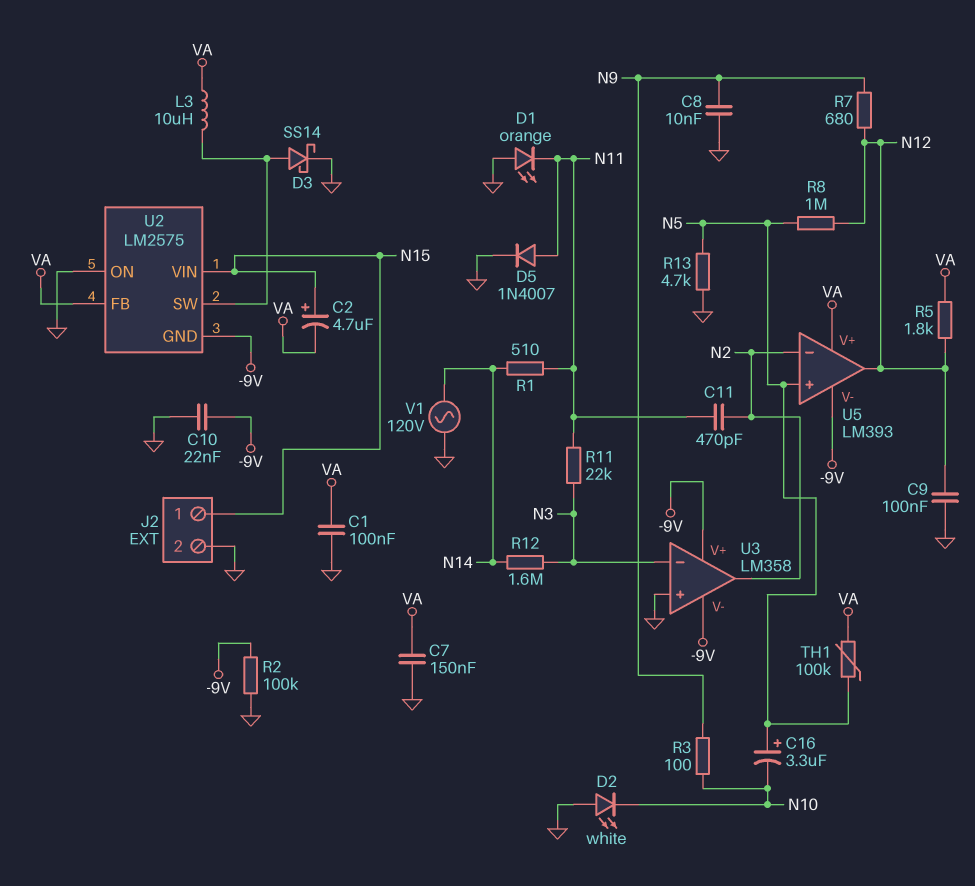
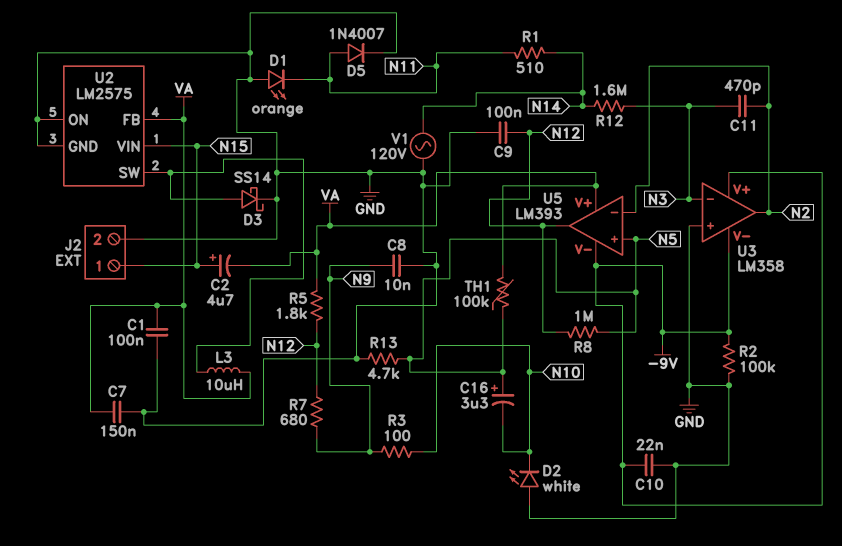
C11: 470pF (N2, N11) -> 470pF (N2, N3)
R11: 22k (N3, N11) -> none
U2 pin GND: -9V -> GND

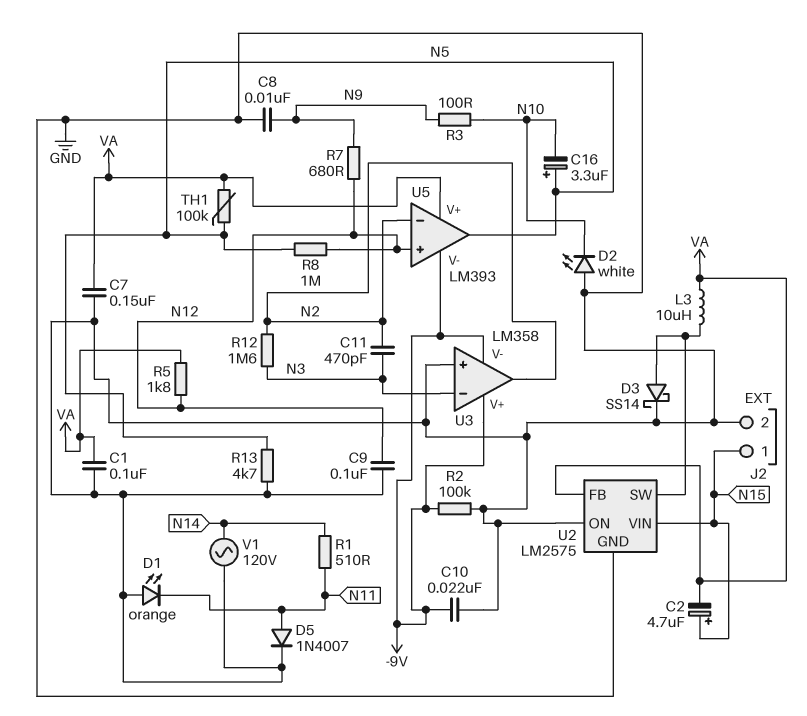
R12: 1.6M (N3, N14) -> 1.6M (N2, N3)
U5 pin in+: N5 -> N12
U5 pin out: N12 -> N5

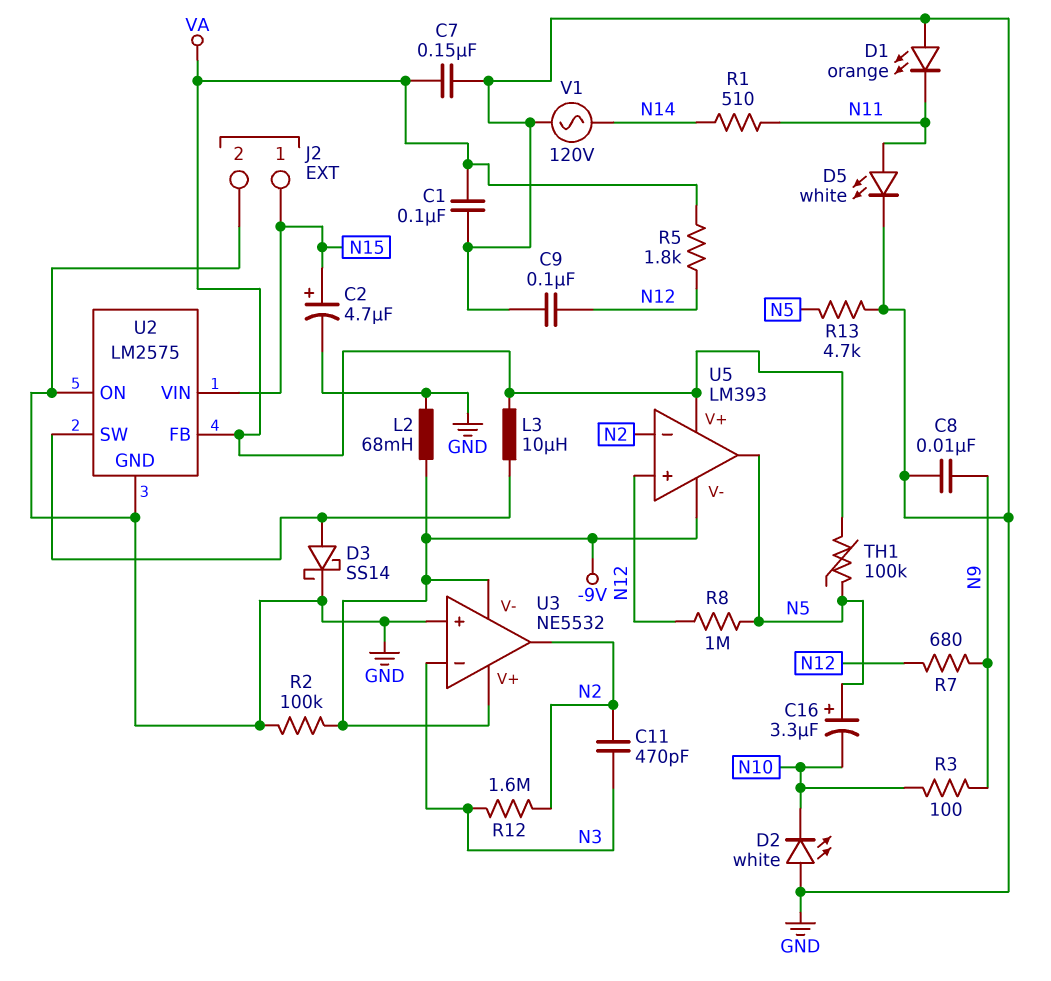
C2: 4.7uF (plus N15, minus VA) -> 4.7uF (plus N15, minus GND)
C10: 22nF (-9V, GND) -> none
D5: diode 1N4007 (A N11, K GND) -> LED white (A N11, K GND)
L2: none -> 68mH (-9V, GND)
U3: LM358 -> NE5532

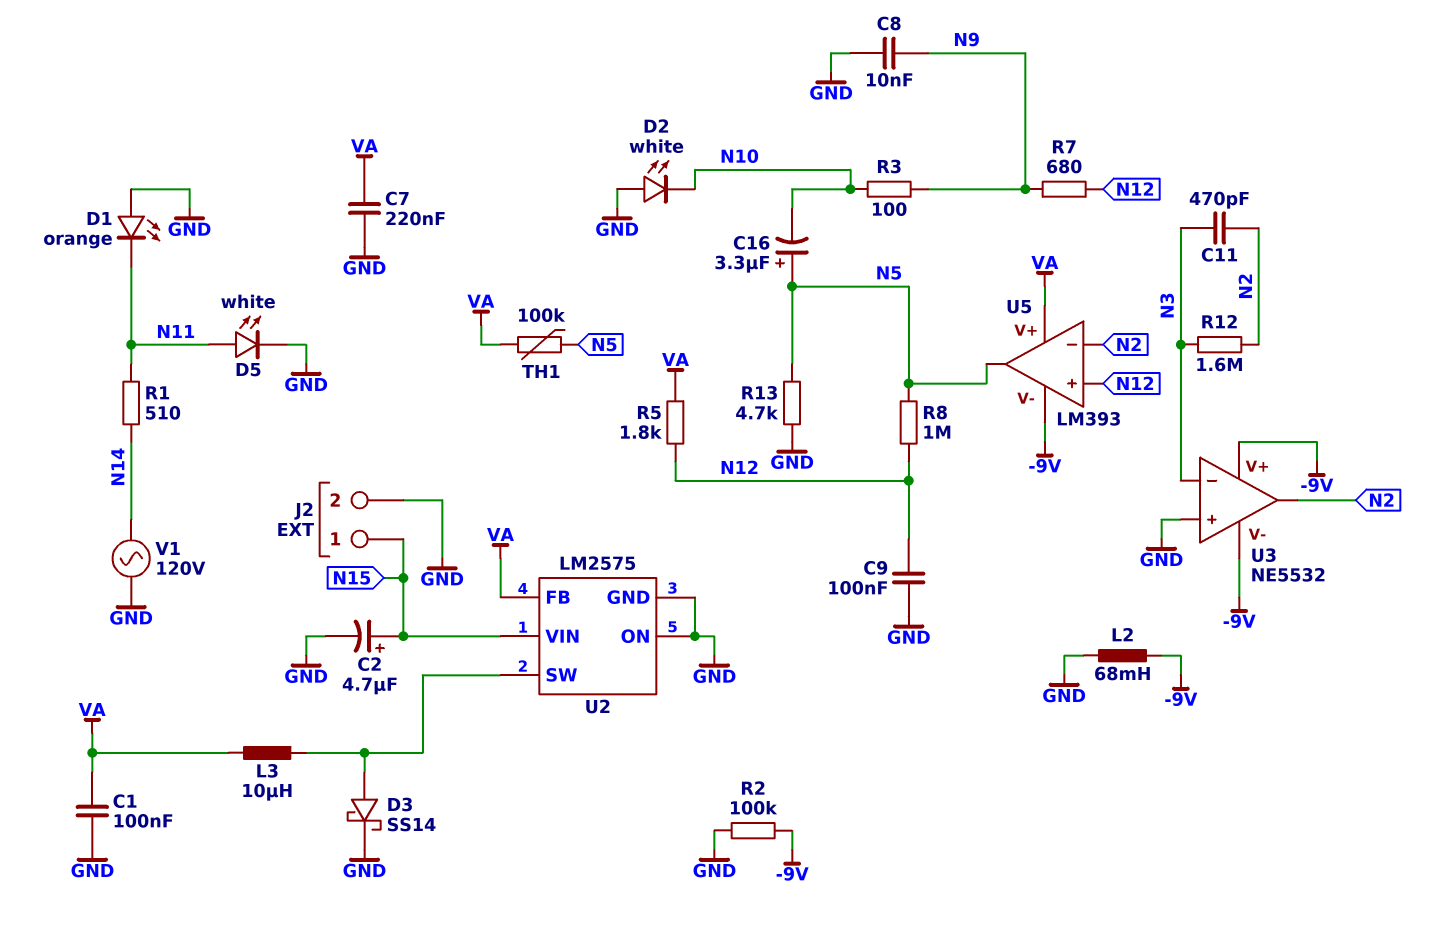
C7: 150nF (GND, VA) -> 220nF (GND, VA)

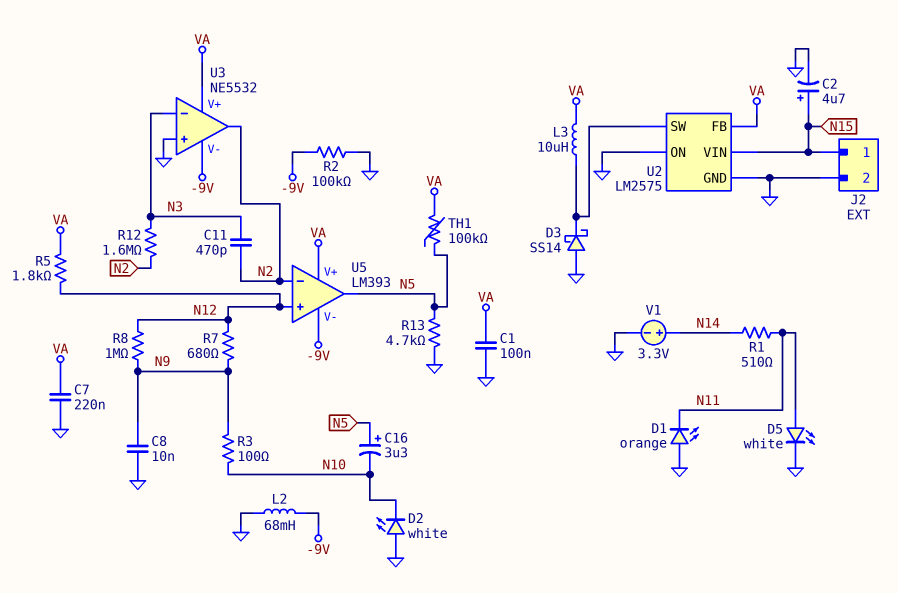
C9: 100nF (GND, N12) -> none
D3: schottky SS14 (A U2/SW, K GND) -> schottky SS14 (A GND, K U2/SW)
R8: 1M (N5, N12) -> 1M (N9, N12)
U3 pin V+: -9V -> VA
V1: AC 120V (GND, N14) -> 3.3V (plus N14, minus GND)

